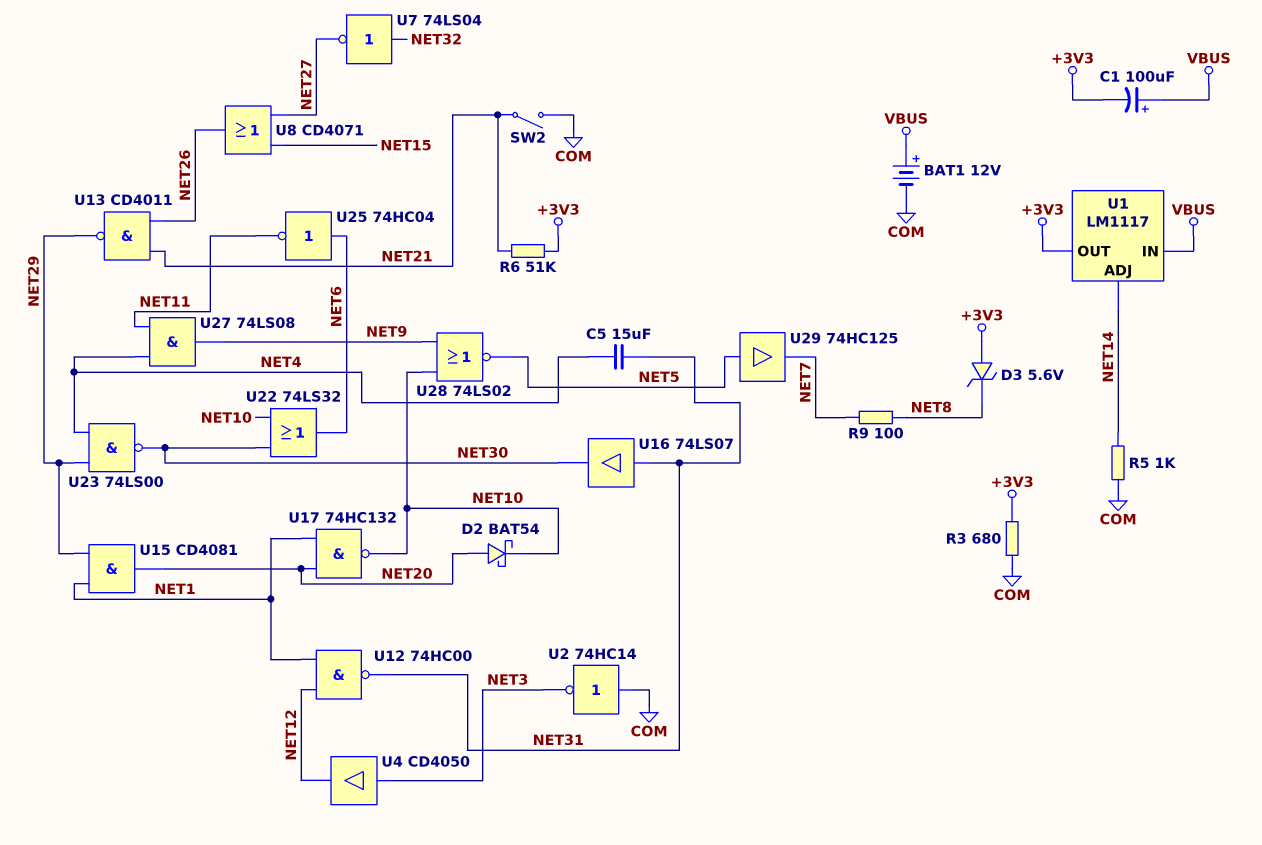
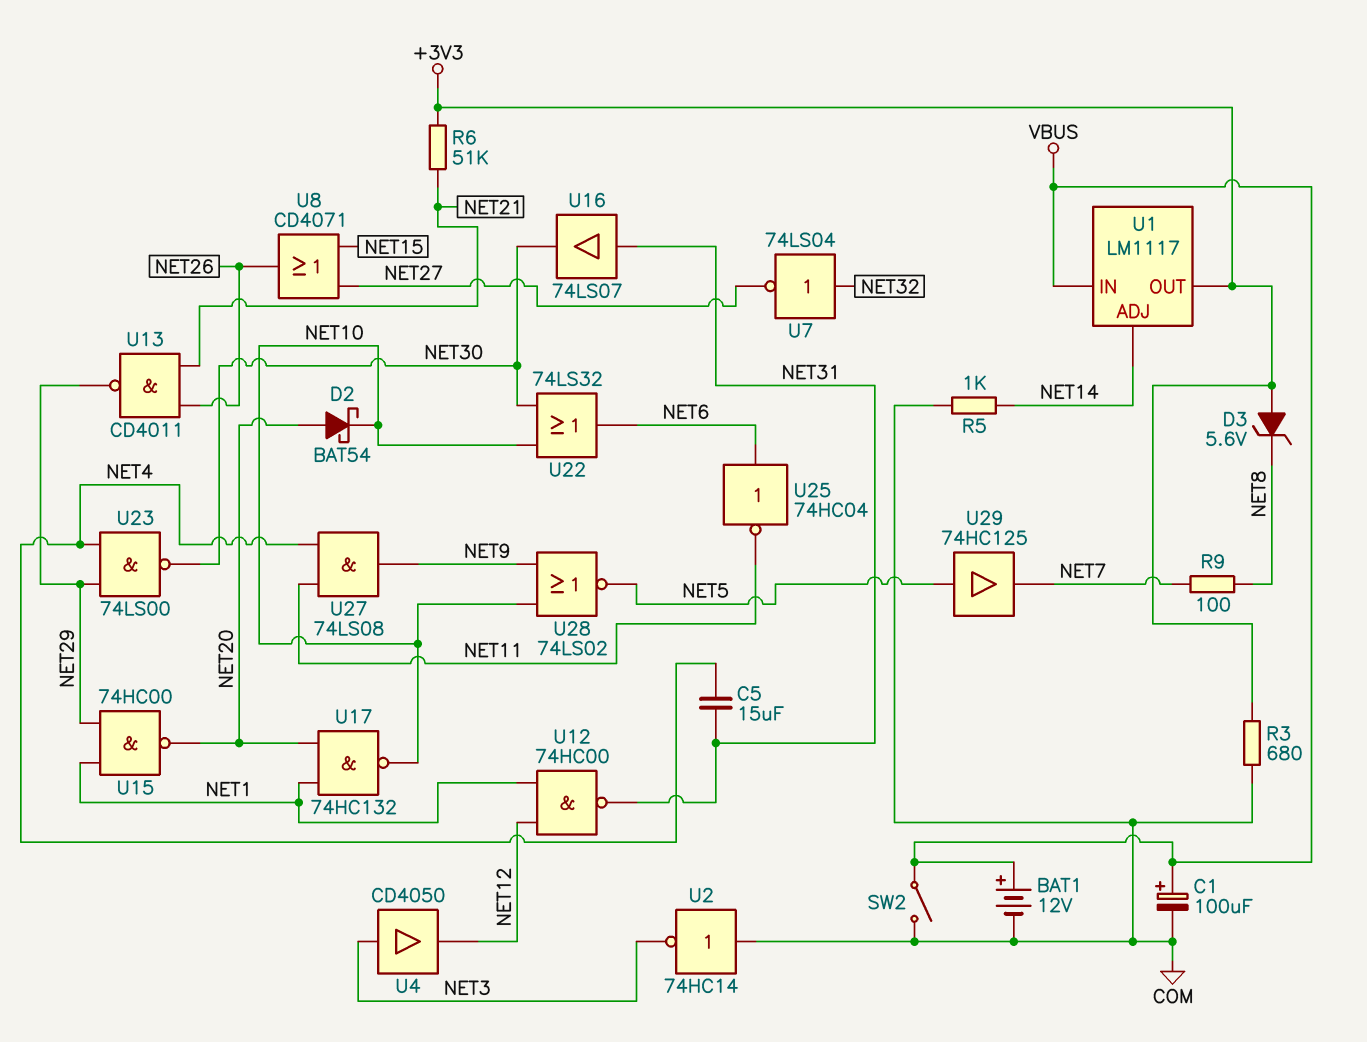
C1: 100uF (plus VBUS, minus +3V3) -> 100uF (plus VBUS, minus COM)
SW2: switch (COM, NET21) -> switch (COM, VBUS)
U15: AND CD4081 (in NET1, in NET29, out NET20) -> NAND 74HC00 (in NET1, in NET29, out NET20)

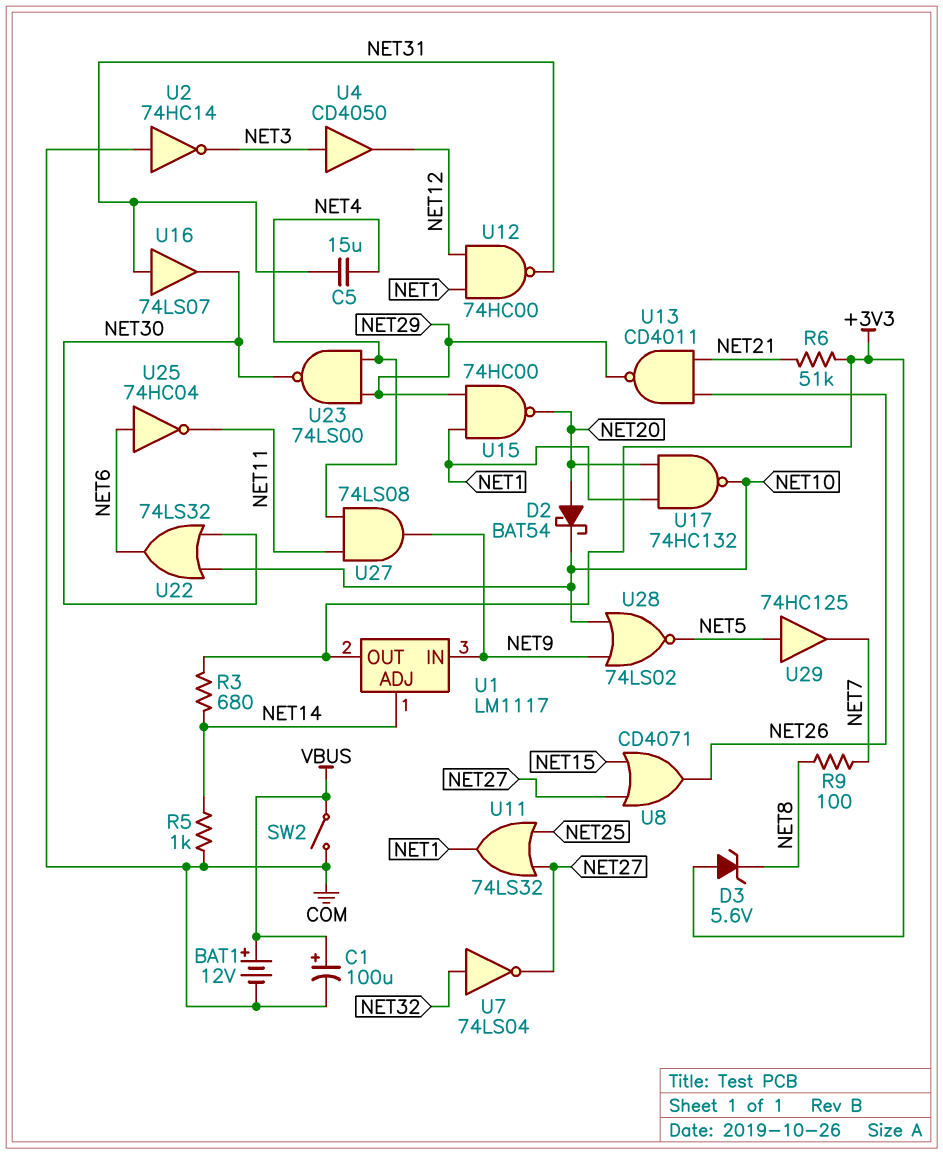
R3: 680 (+3V3, COM) -> 680 (+3V3, NET14)
U1 pin IN: VBUS -> NET9
U11: none -> OR 74LS32 (in NET25, in NET27, out NET1)

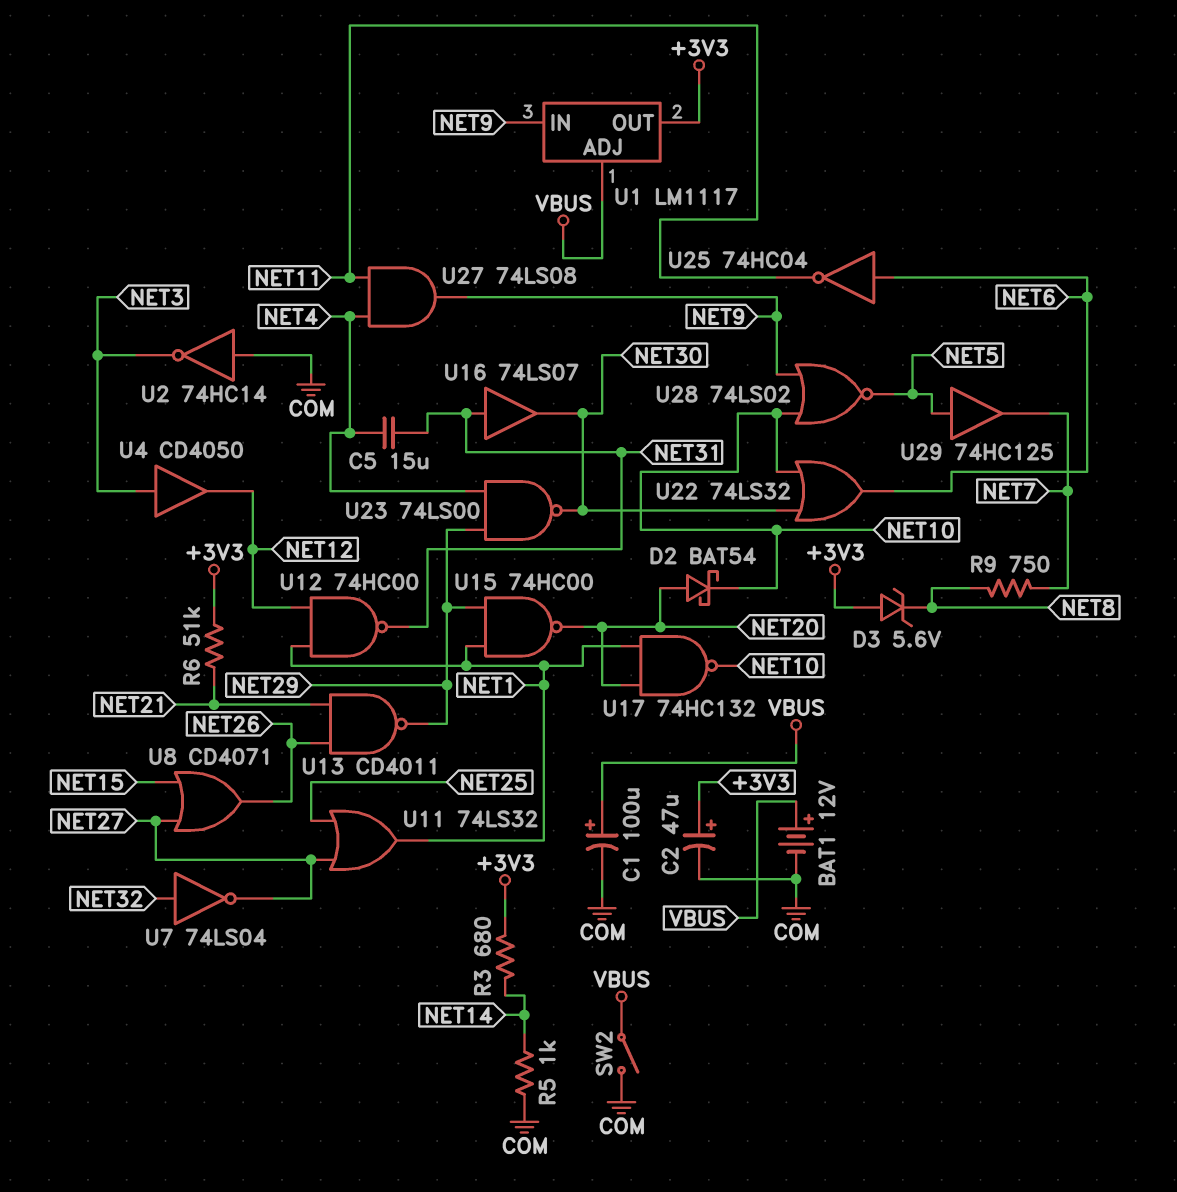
C2: none -> 47uF (plus +3V3, minus COM)
R9: 100 (NET7, NET8) -> 750 (NET7, NET8)
U1 pin ADJ: NET14 -> VBUS

